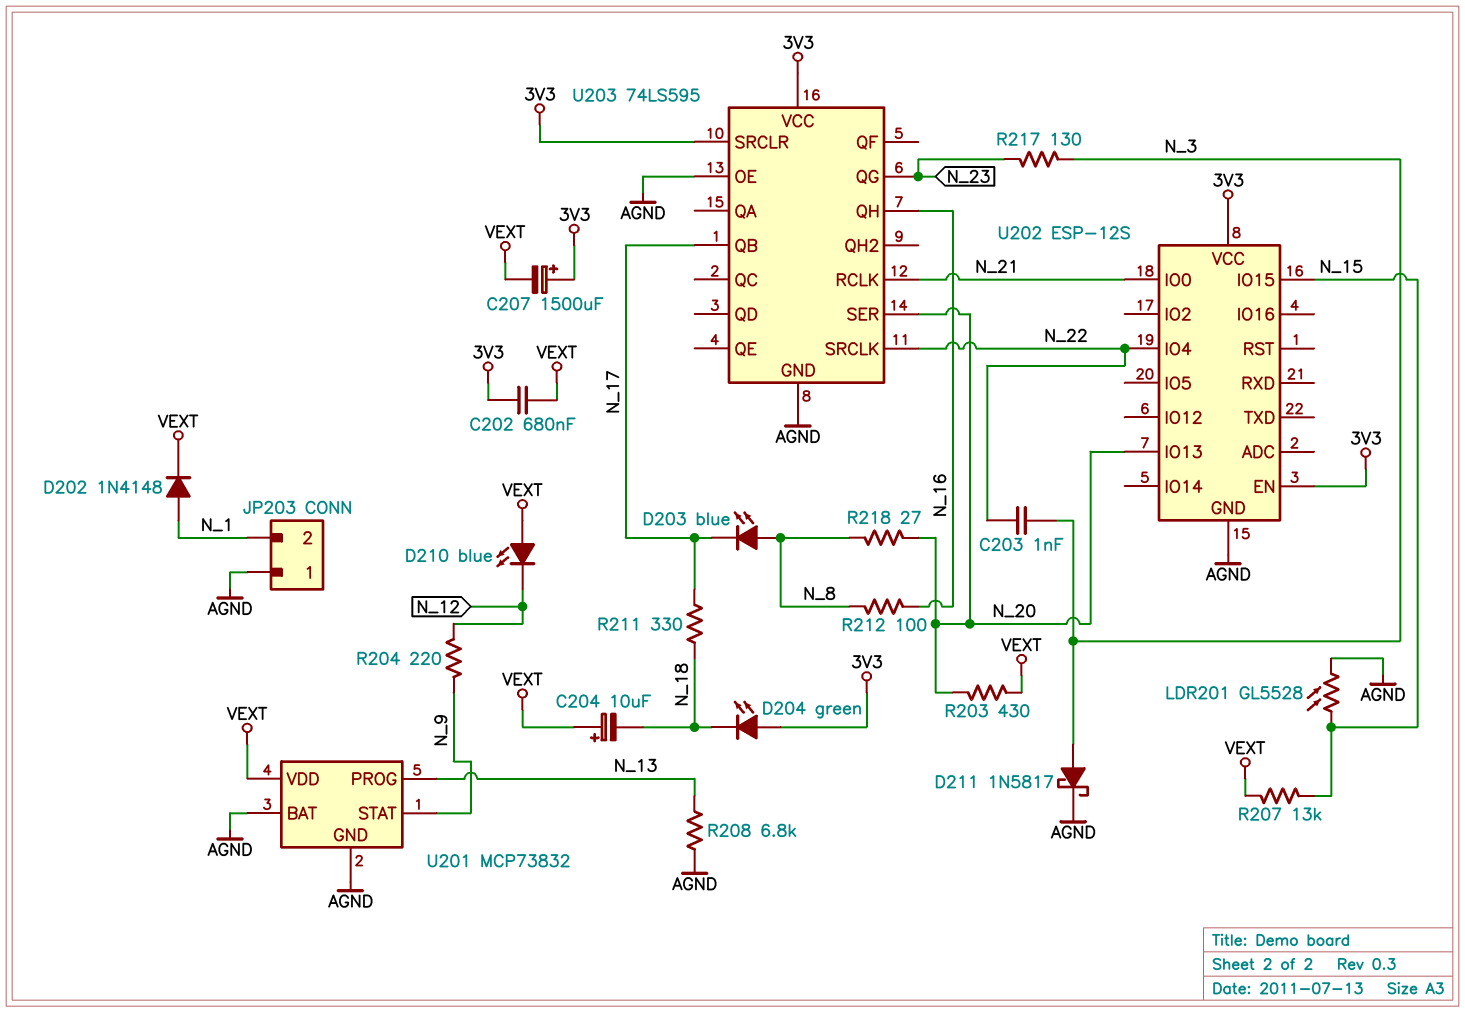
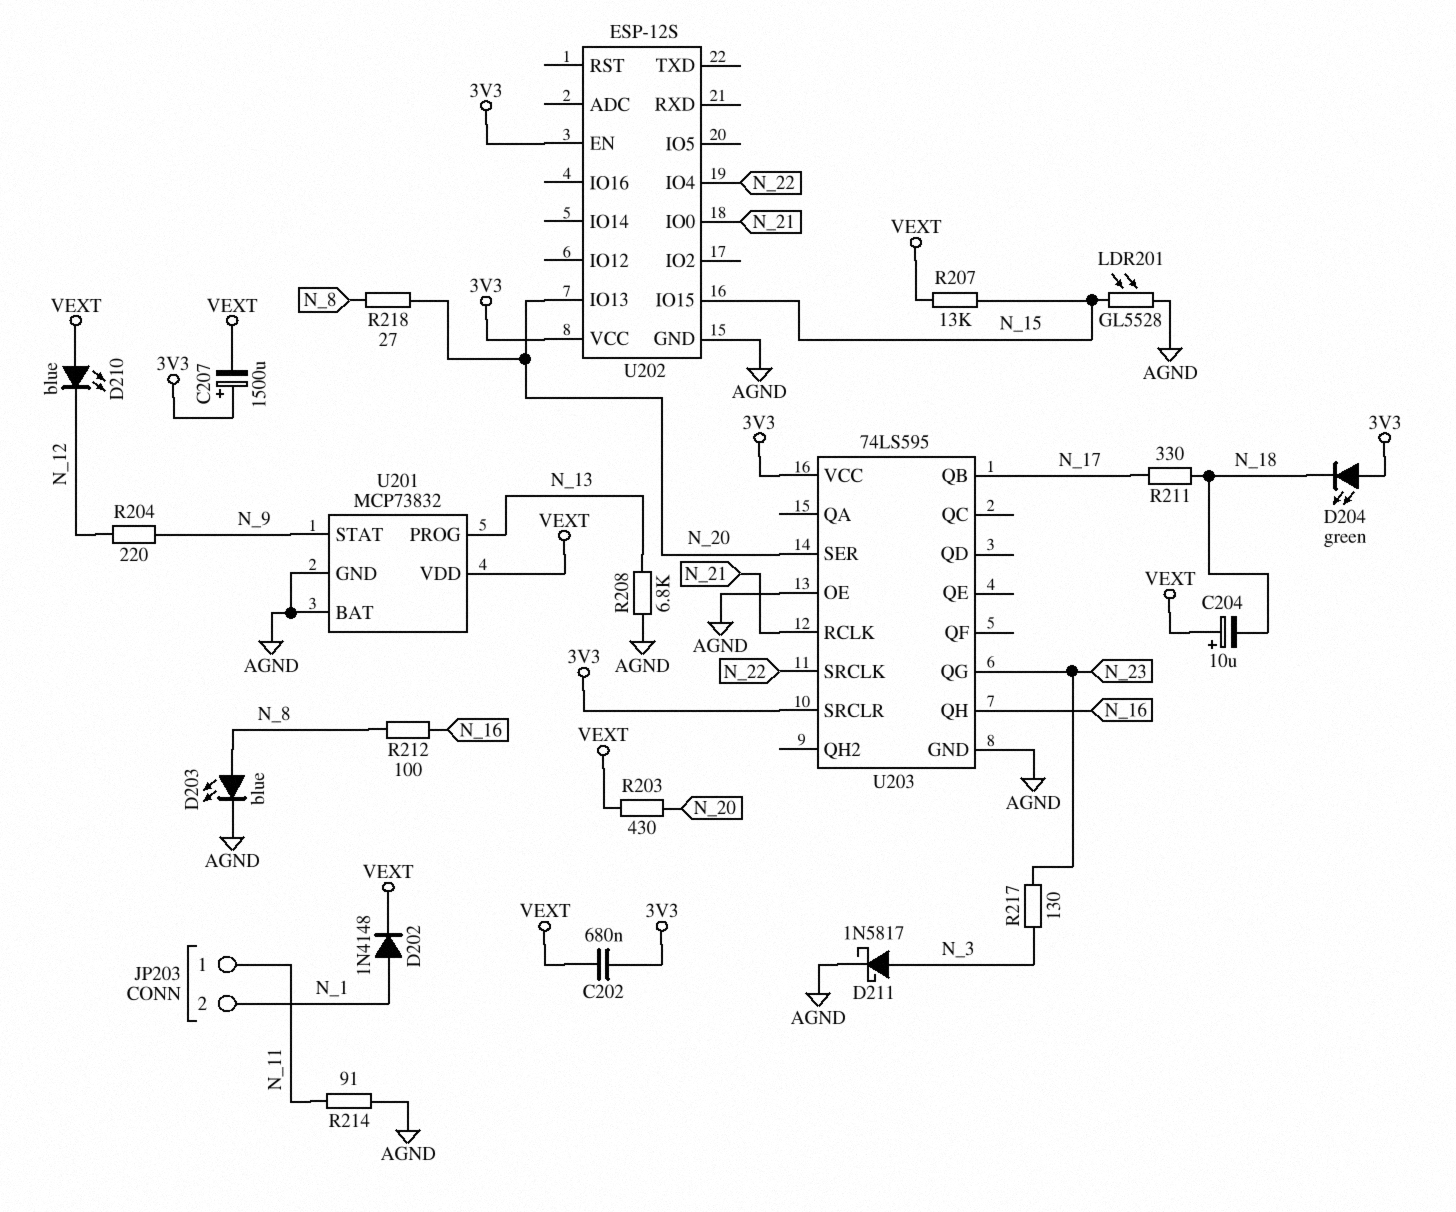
C203: 1nF (N_3, N_22) -> none
D203: LED blue (A N_8, K N_17) -> LED blue (A N_8, K AGND)
JP203 pin 1: AGND -> N_11
R214: none -> 91 (AGND, N_11)

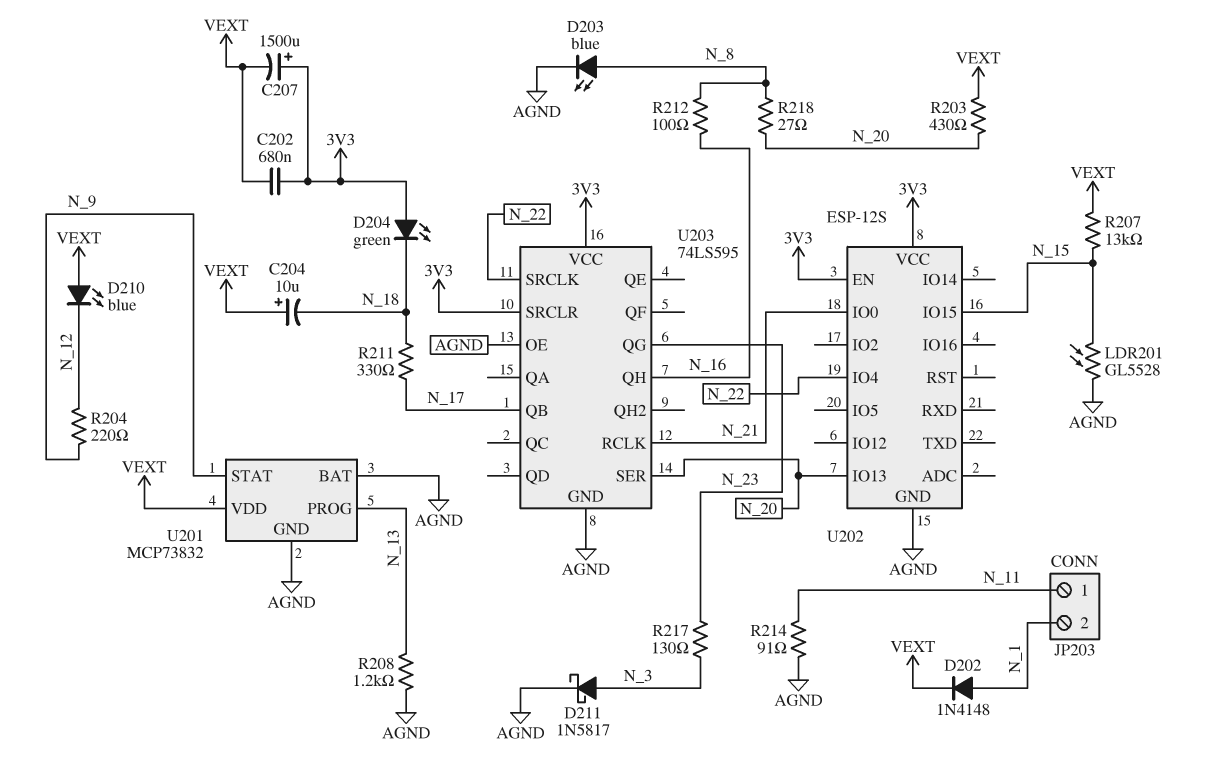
R208: 6.8k (AGND, N_13) -> 1.2k (AGND, N_13)

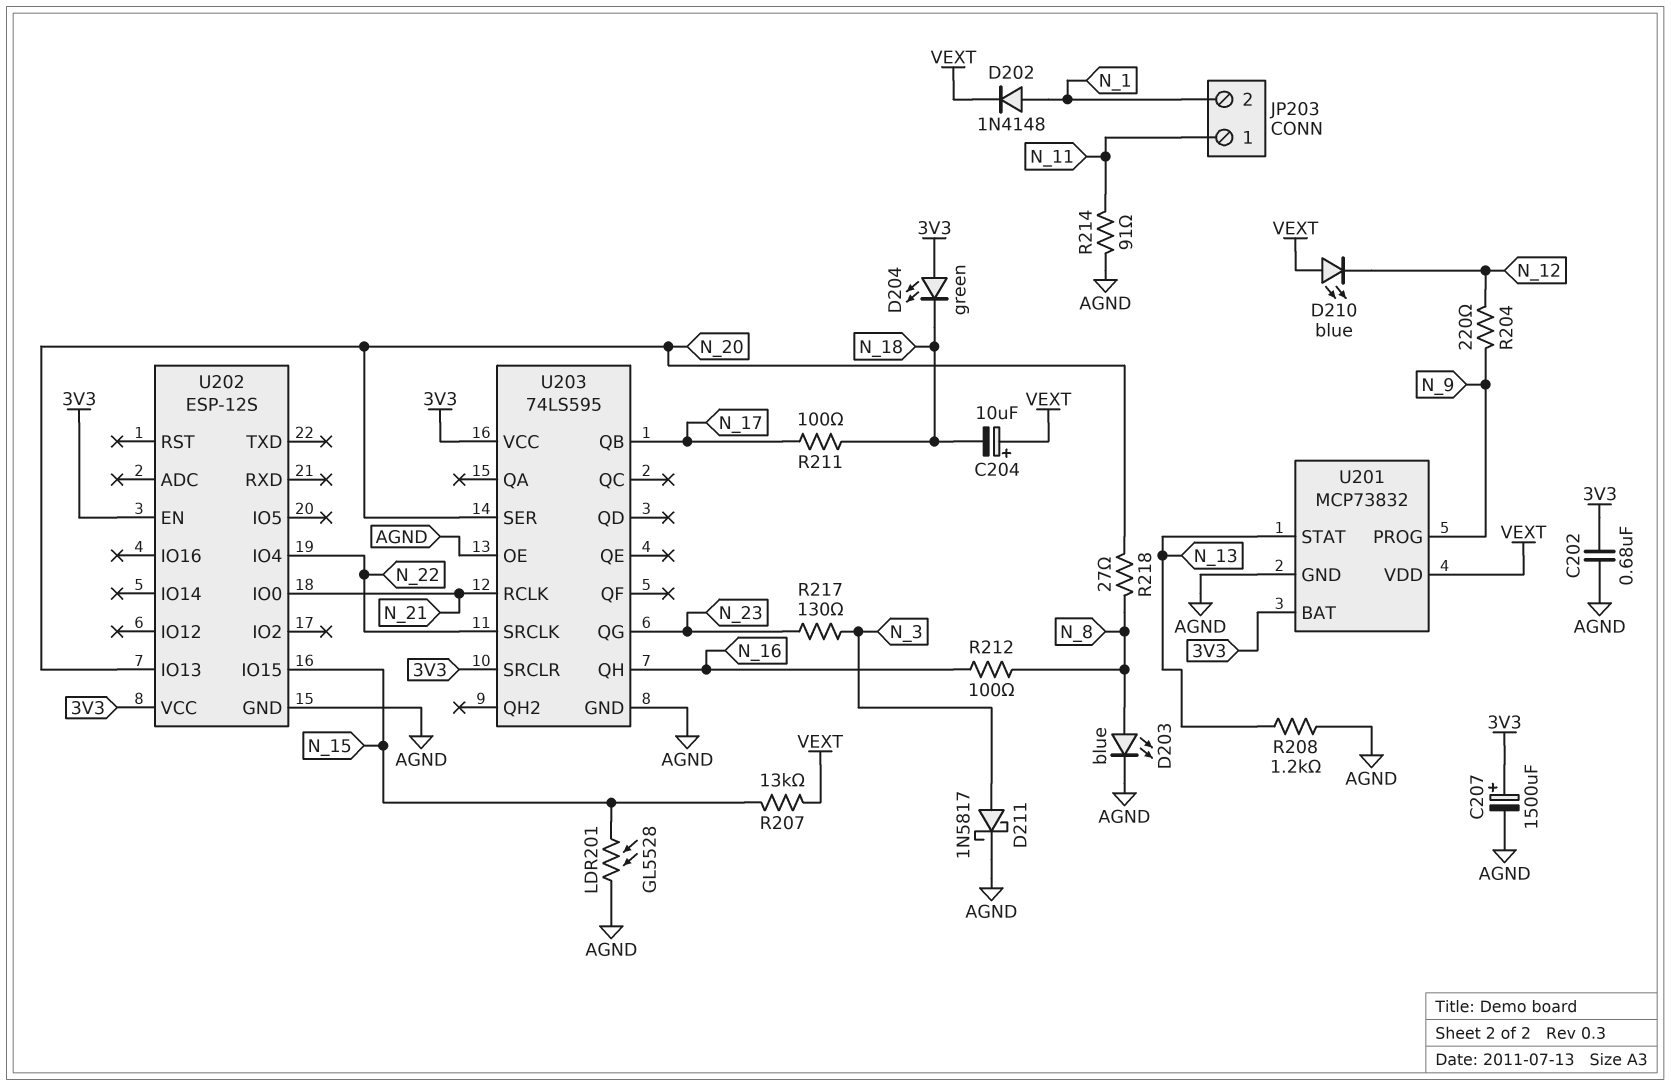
C202: 680nF (3V3, VEXT) -> 680nF (3V3, AGND)
C207: 1500uF (plus 3V3, minus VEXT) -> 1500uF (plus 3V3, minus AGND)
R203: 430 (N_20, VEXT) -> none
R211: 330 (N_17, N_18) -> 100 (N_17, N_18)
U201 pin BAT: AGND -> 3V3
U201 pin PROG: N_13 -> N_9
U201 pin STAT: N_9 -> N_13

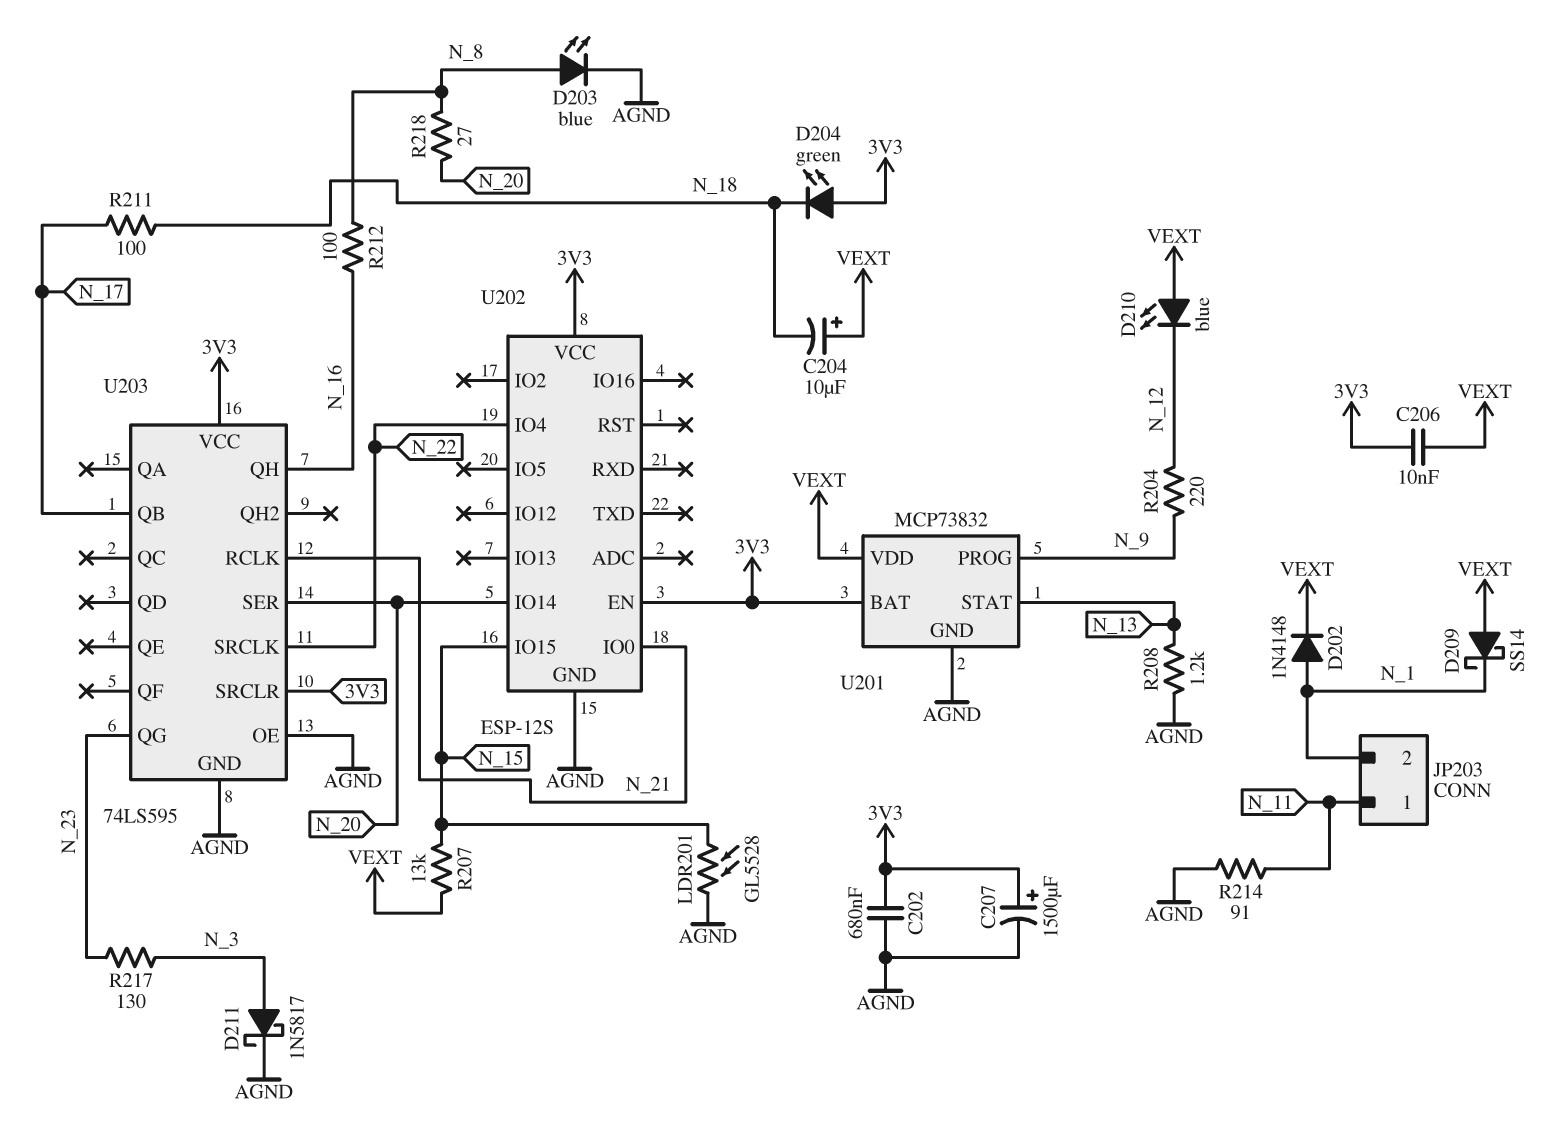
C206: none -> 10nF (3V3, VEXT)
D209: none -> schottky SS14 (A VEXT, K N_1)
U202 pin IO13: N_20 -> none
U202 pin IO14: none -> N_20

